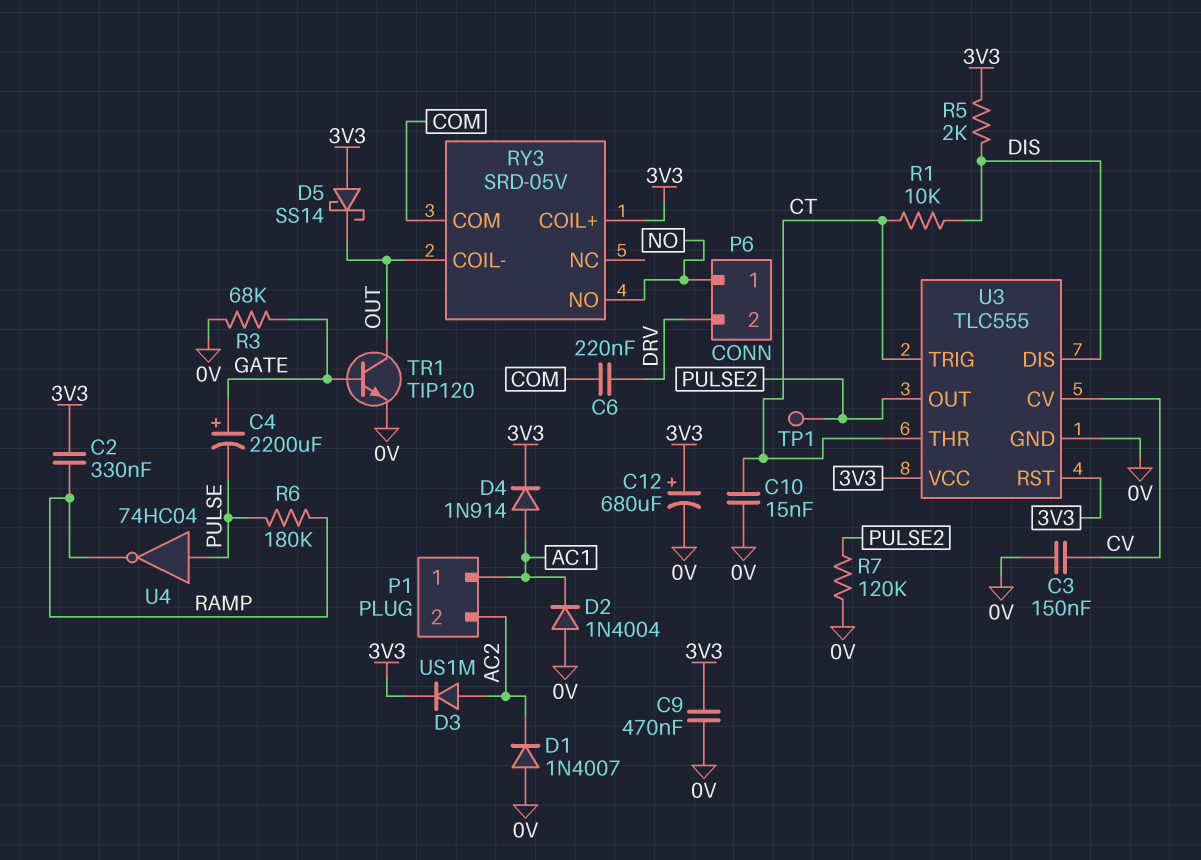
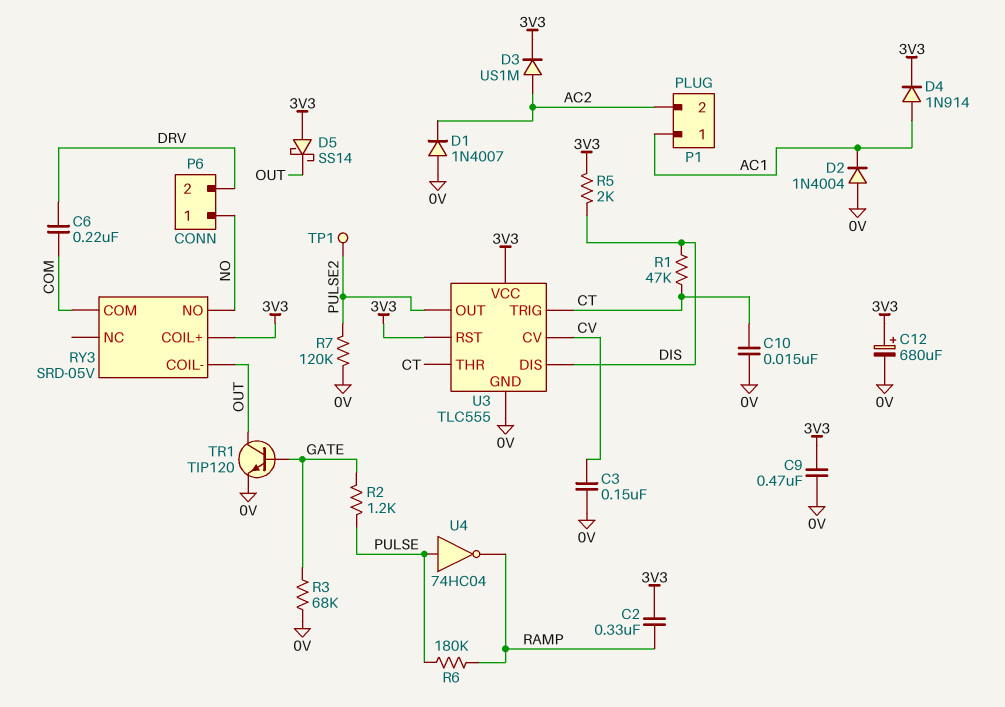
C4: 2200uF (plus GATE, minus PULSE) -> none
R1: 10k (CT, DIS) -> 47k (CT, DIS)
R2: none -> 1.2k (GATE, PULSE)

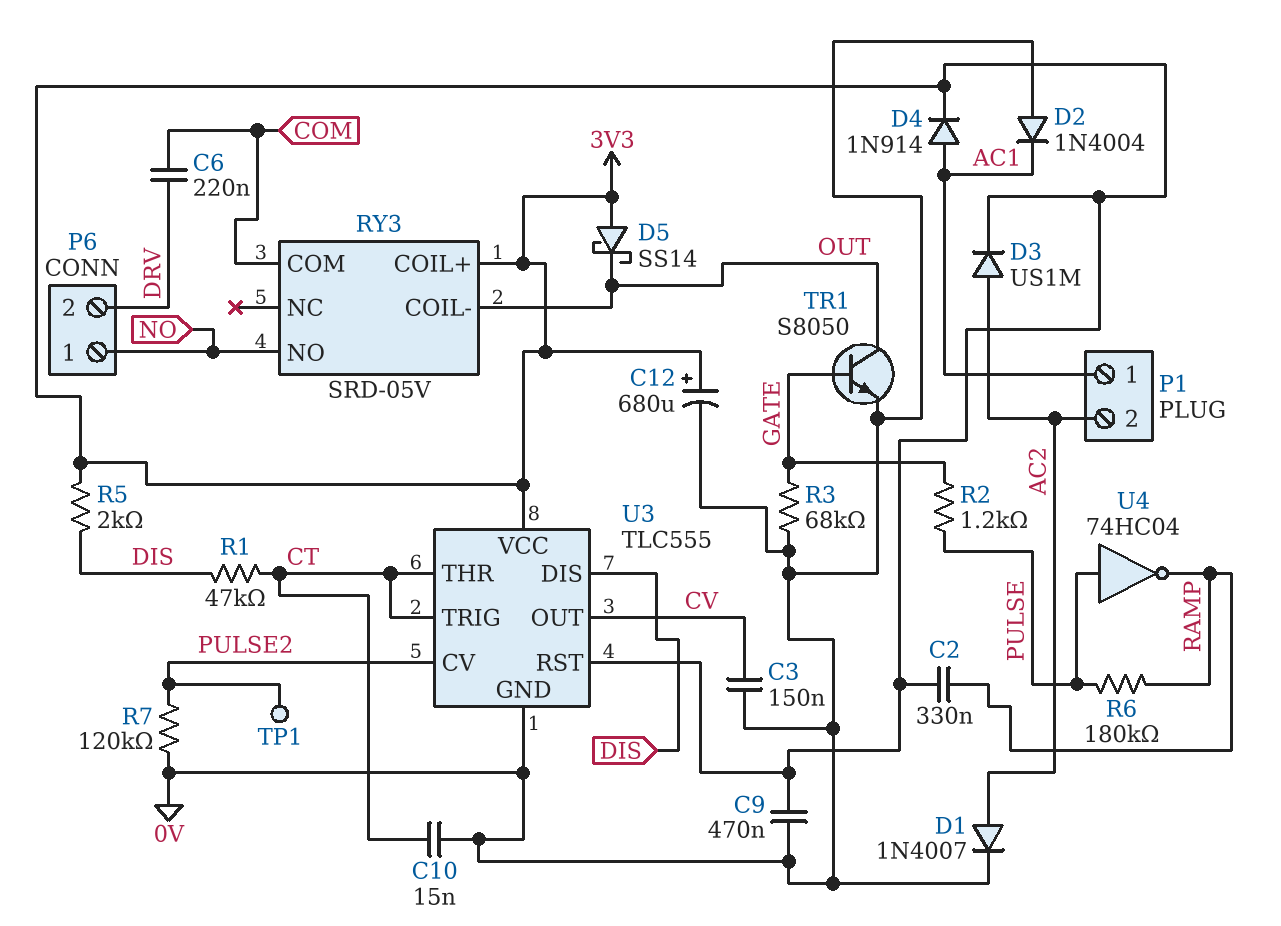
D1: diode 1N4007 (A 0V, K AC2) -> diode 1N4007 (A AC2, K 0V)
TR1: NPN TIP120 (B GATE, C OUT, E 0V) -> NPN S8050 (B GATE, C OUT, E 0V)
U3 pin CV: CV -> PULSE2
U3 pin OUT: PULSE2 -> CV

